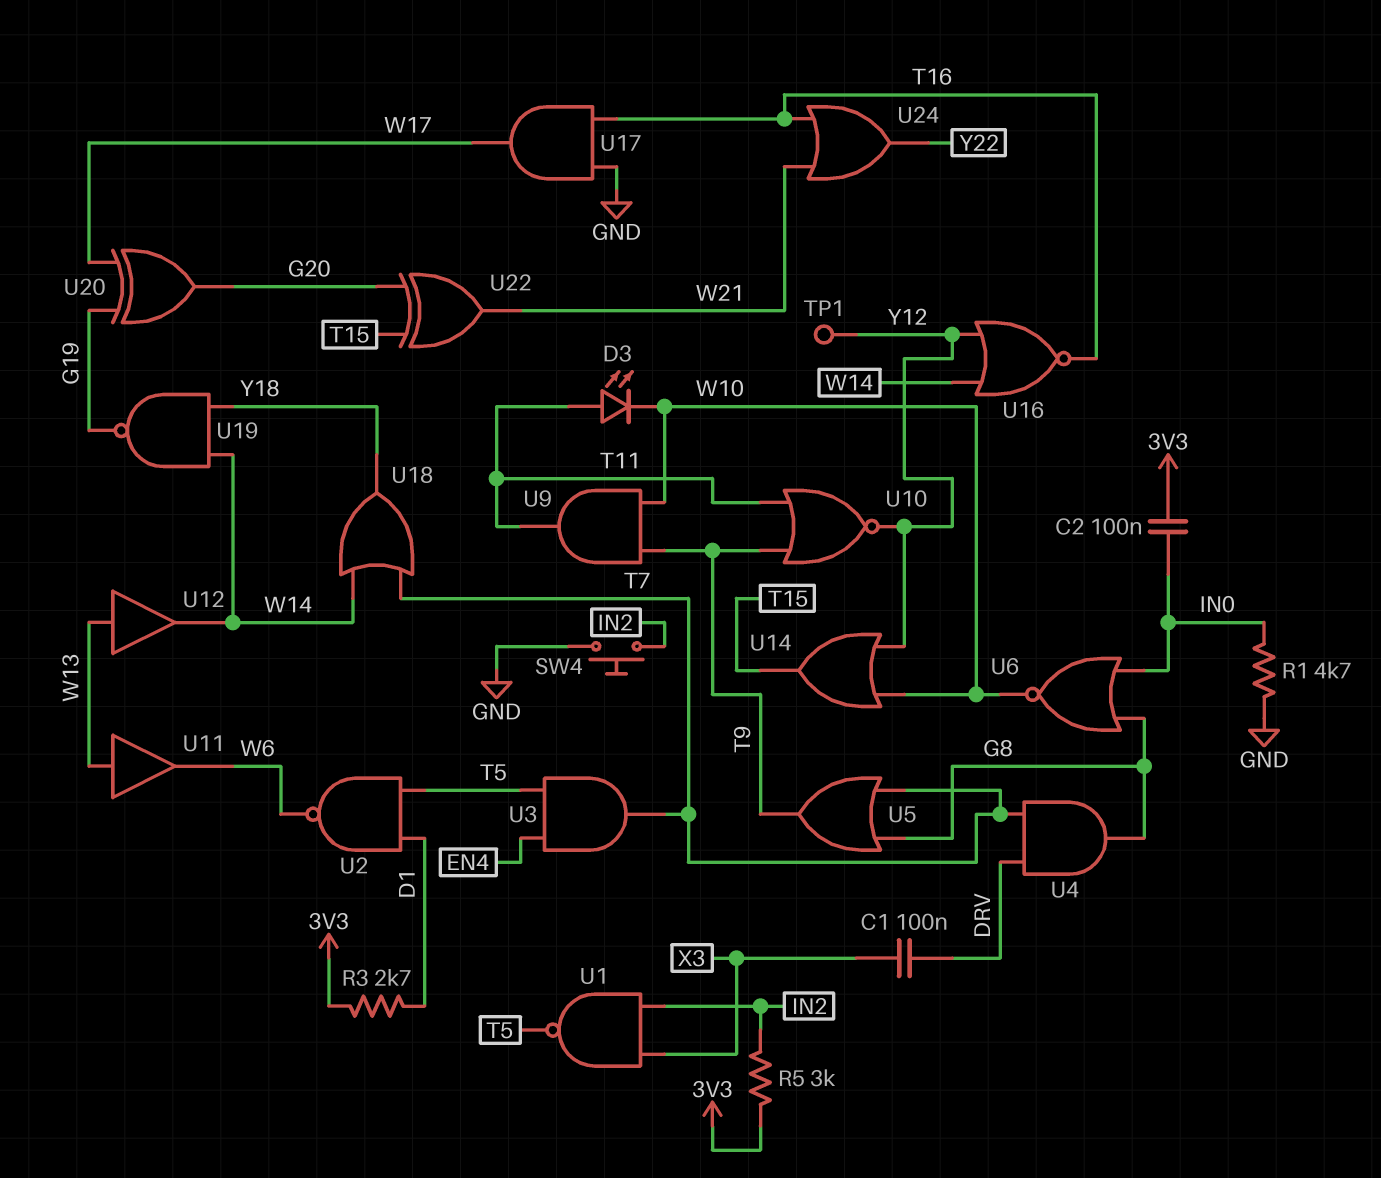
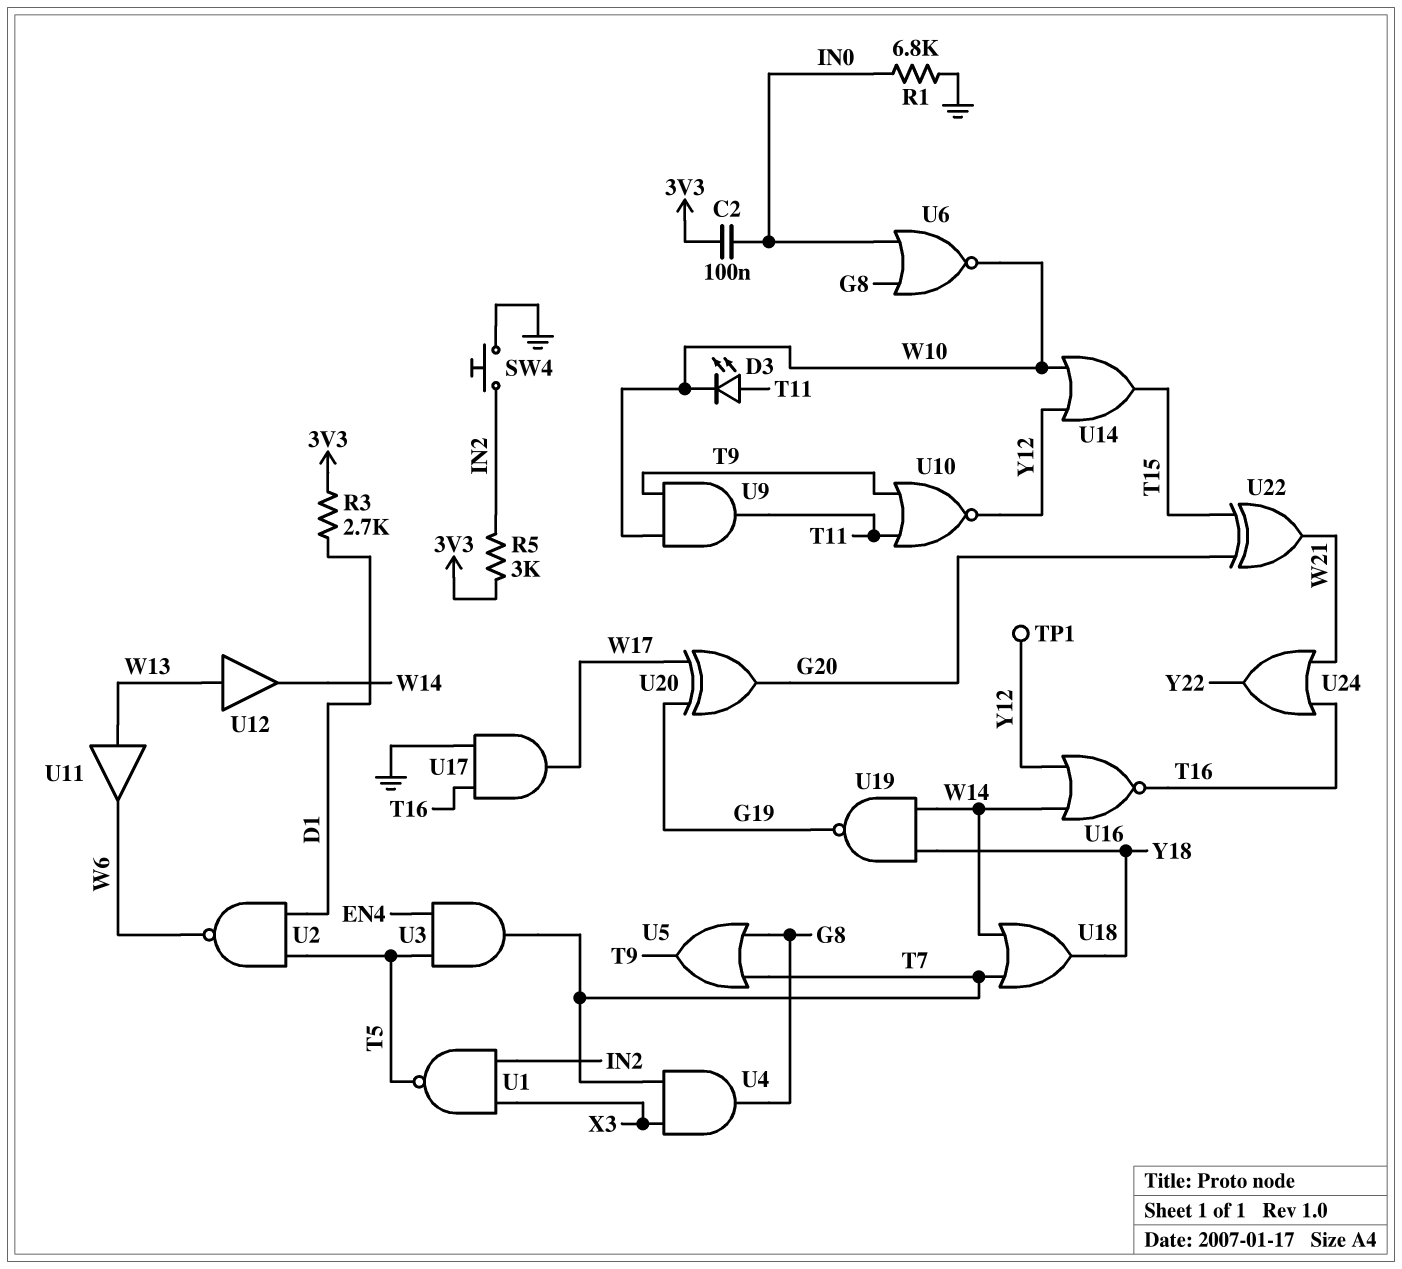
C1: 100nF (DRV, X3) -> none
R1: 4.7k (GND, IN0) -> 6.8k (GND, IN0)
U4: AND (in DRV, in T7, out G8) -> AND (in T7, in X3, out G8)

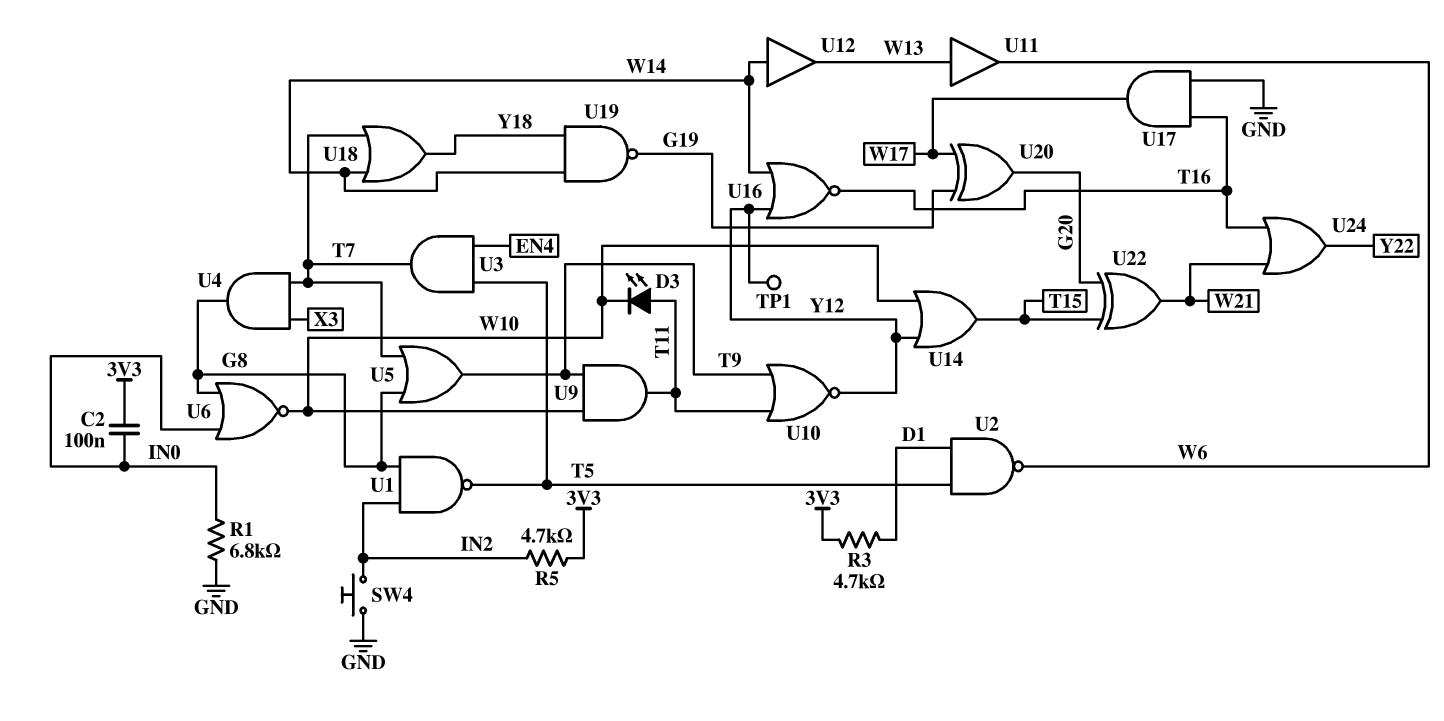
R3: 2.7k (3V3, D1) -> 4.7k (3V3, D1)
R5: 3k (3V3, IN2) -> 4.7k (3V3, IN2)
U1: NAND (in IN2, in X3, out T5) -> NAND (in G8, in IN2, out T5)
U12: buffer (in W13, out W14) -> buffer (in W14, out W13)

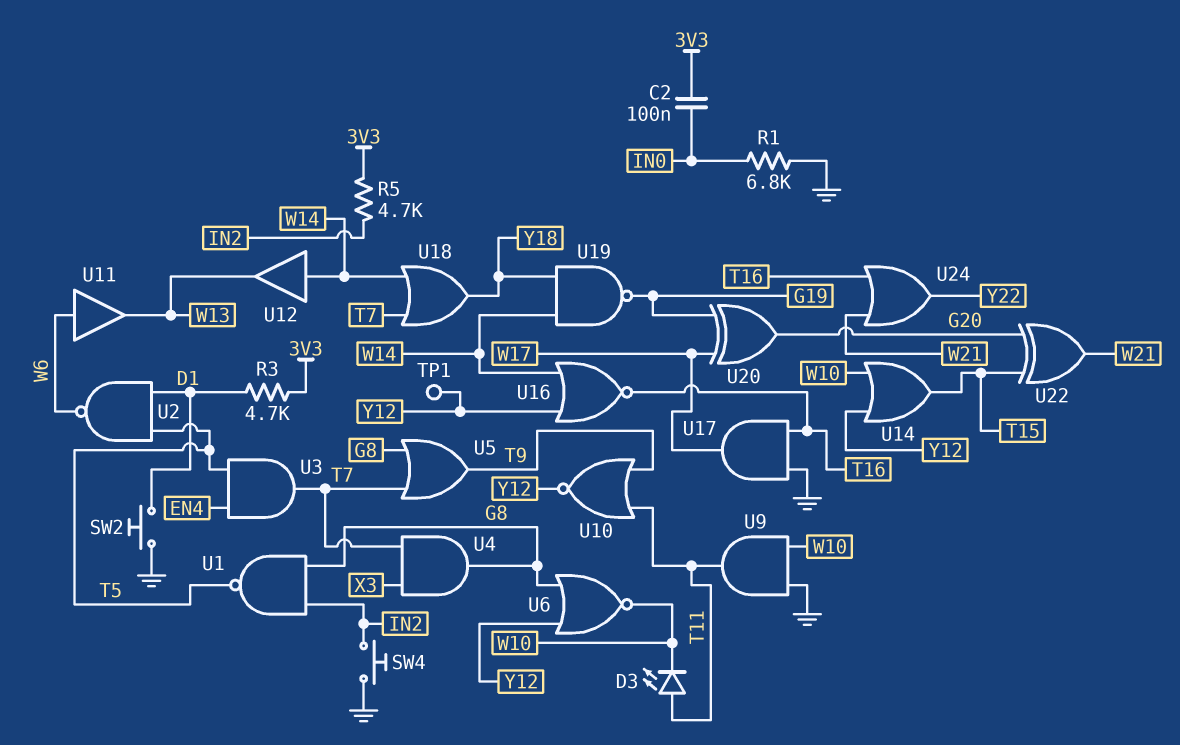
SW2: none -> button (D1, GND)
U6: NOR (in G8, in IN0, out W10) -> NOR (in G8, in Y12, out W10)
U9: AND (in T9, in W10, out T11) -> AND (in GND, in W10, out T11)
U11: buffer (in W13, out W6) -> buffer (in W6, out W13)

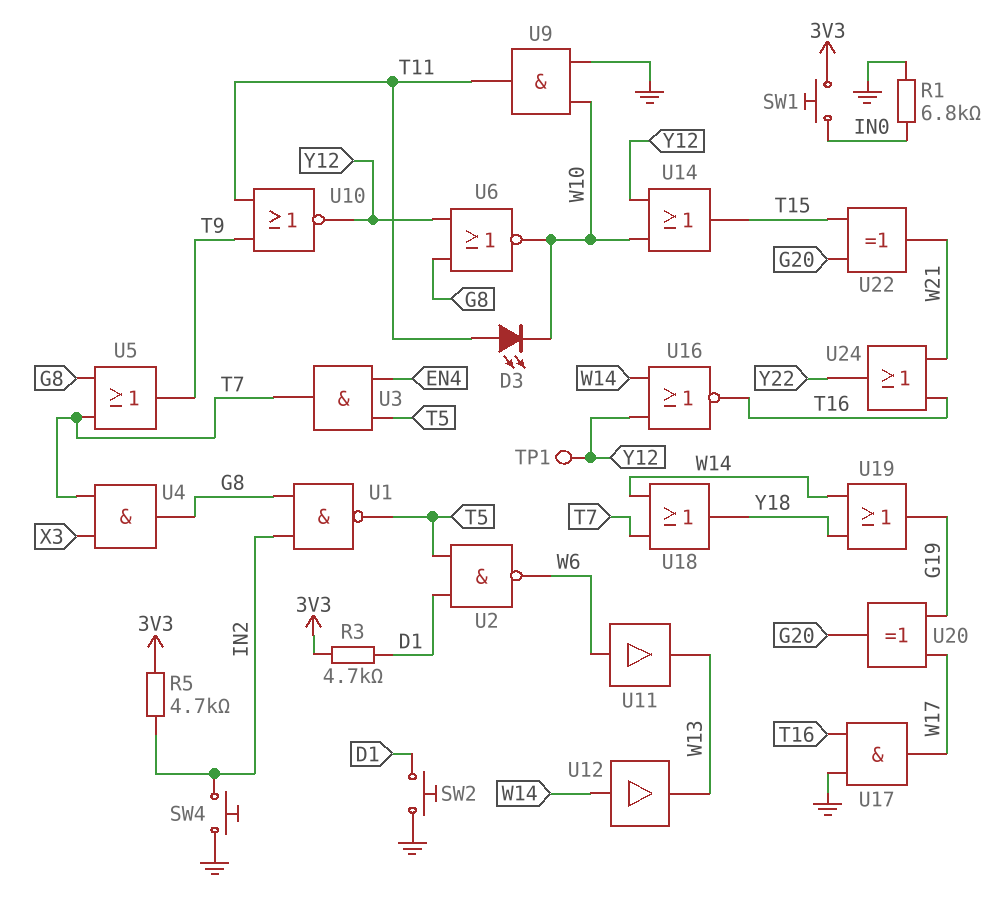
C2: 100nF (3V3, IN0) -> none
SW1: none -> button (3V3, IN0)
U19: NAND (in W14, in Y18, out G19) -> OR (in W14, in Y18, out G19)

